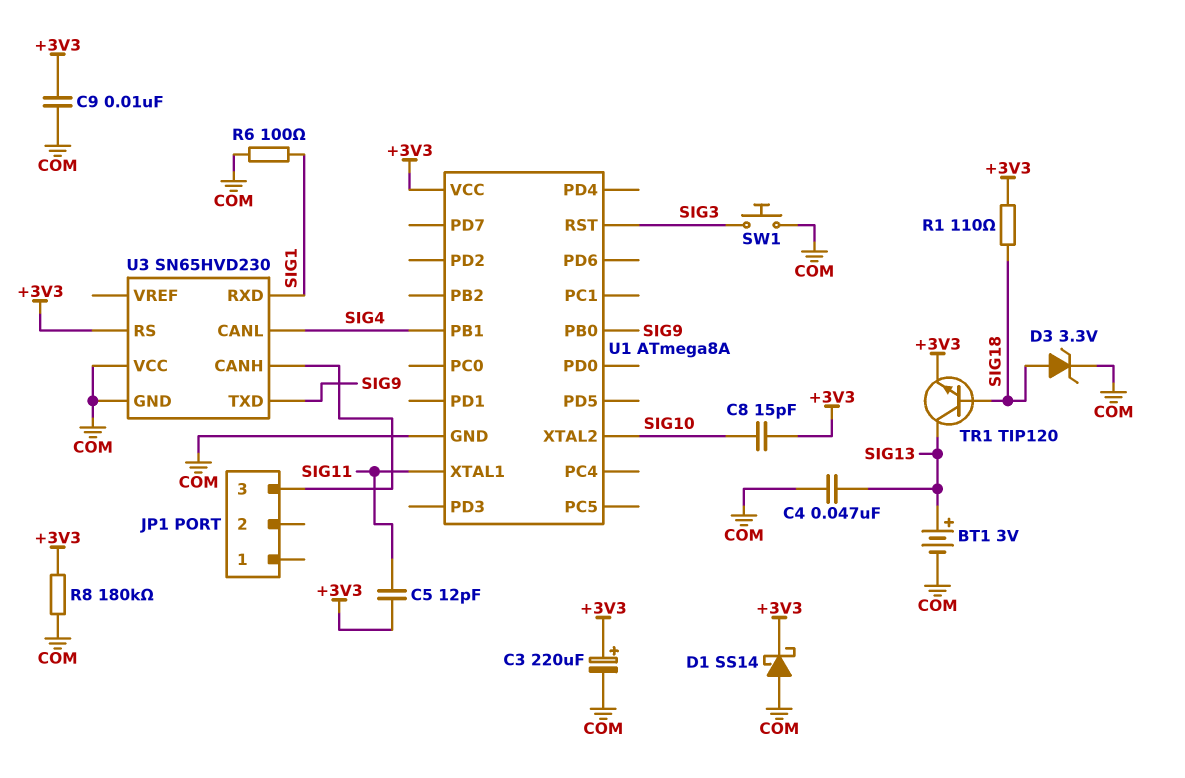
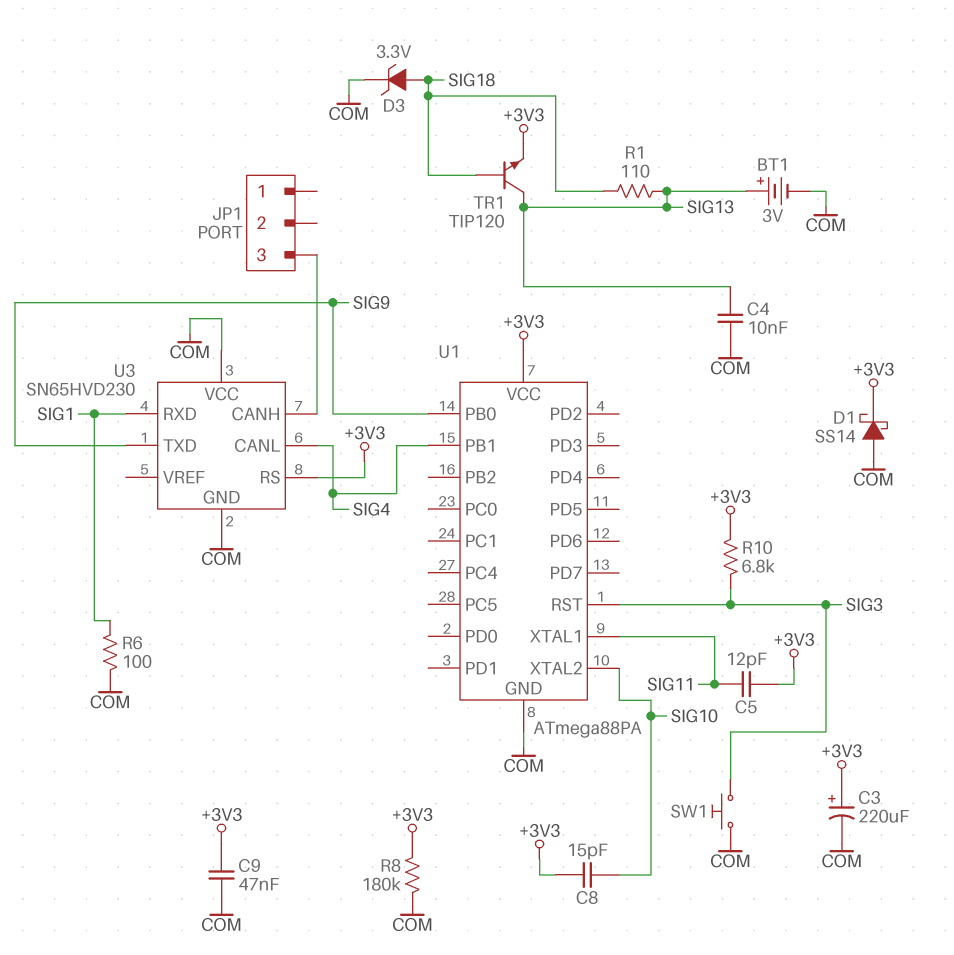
C4: 47nF (COM, SIG13) -> 10nF (COM, SIG13)
C9: 10nF (+3V3, COM) -> 47nF (+3V3, COM)
R1: 110 (+3V3, SIG18) -> 110 (SIG13, SIG18)
R10: none -> 6.8k (+3V3, SIG3)
U1: ATmega8A -> ATmega88PA

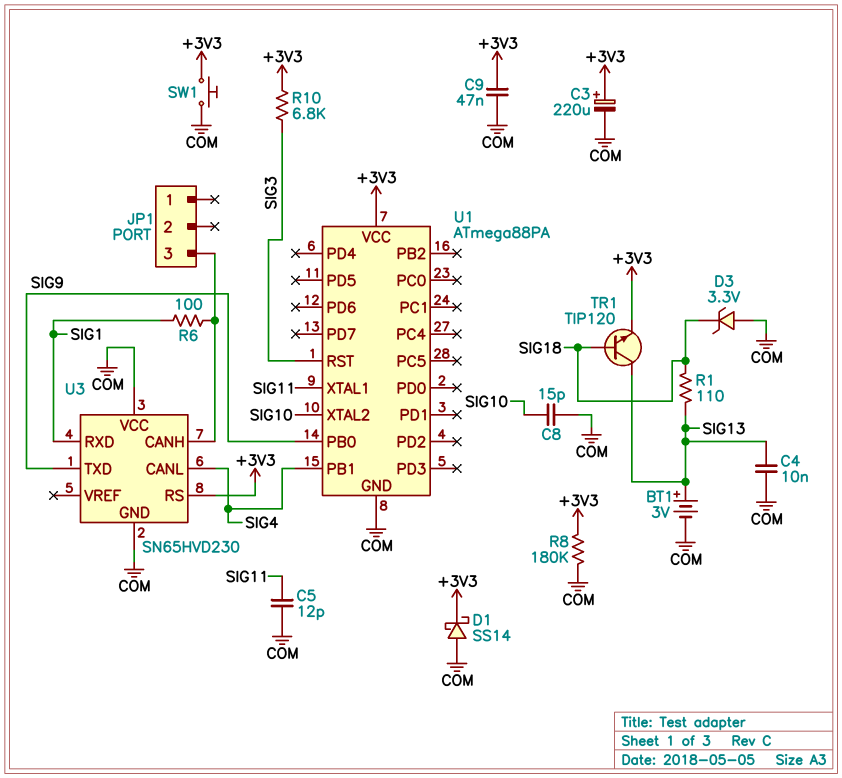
C5: 12pF (+3V3, SIG11) -> 12pF (COM, SIG11)
C8: 15pF (+3V3, SIG10) -> 15pF (COM, SIG10)
D3: zener 3.3V (A SIG18, K COM) -> zener 3.3V (A COM, K SIG18)
R6: 100 (COM, SIG1) -> 100 (JP1/3, SIG1)
SW1: button (COM, SIG3) -> button (+3V3, COM)

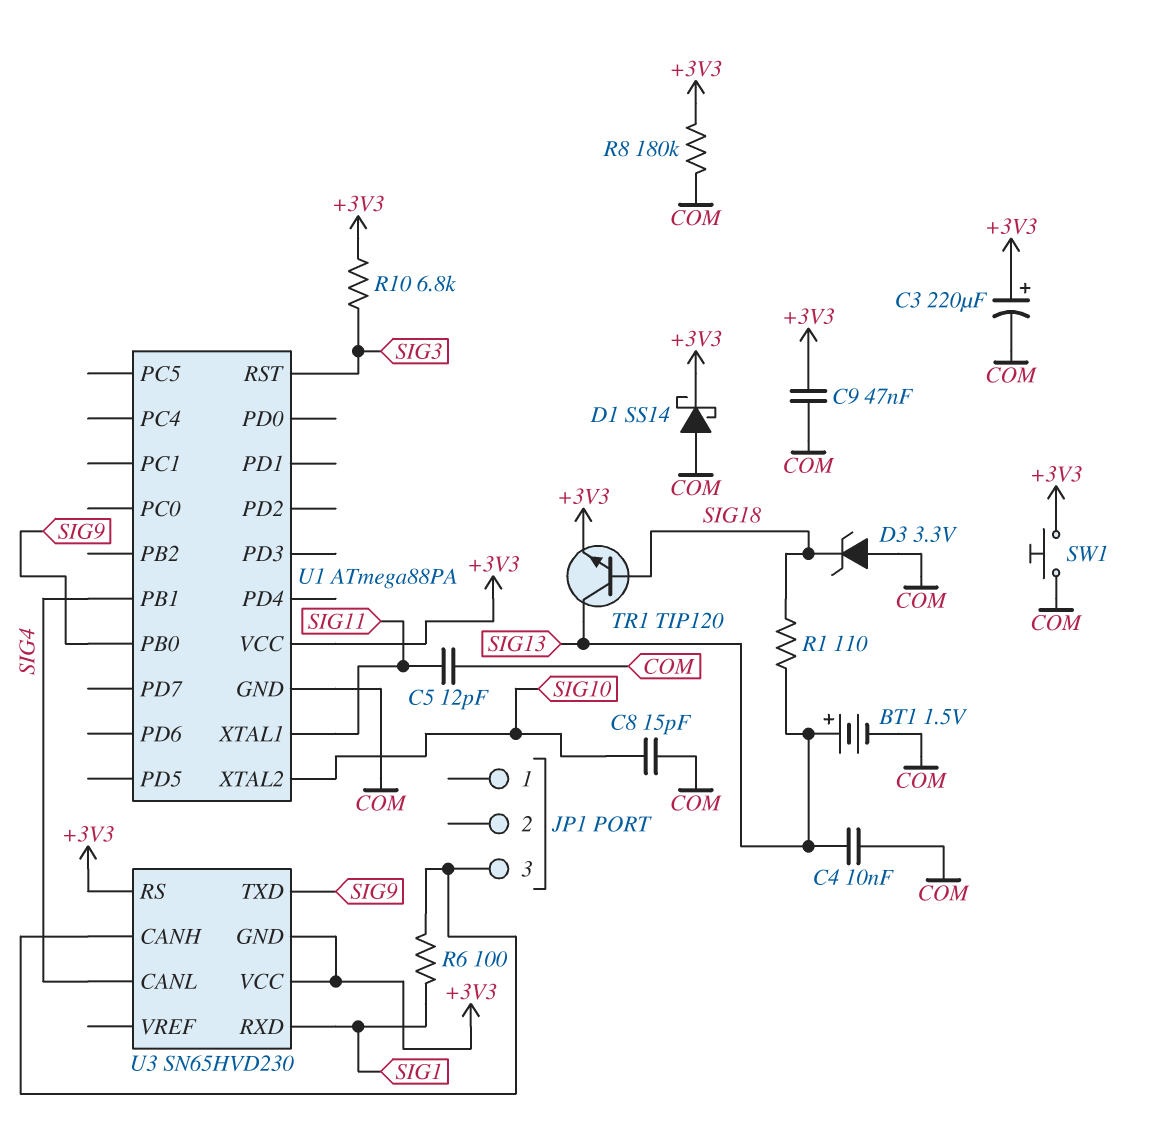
BT1: 3V (plus SIG13, minus COM) -> 1.5V (plus SIG13, minus COM)
U3 pin GND: COM -> +3V3
U3 pin VCC: COM -> +3V3

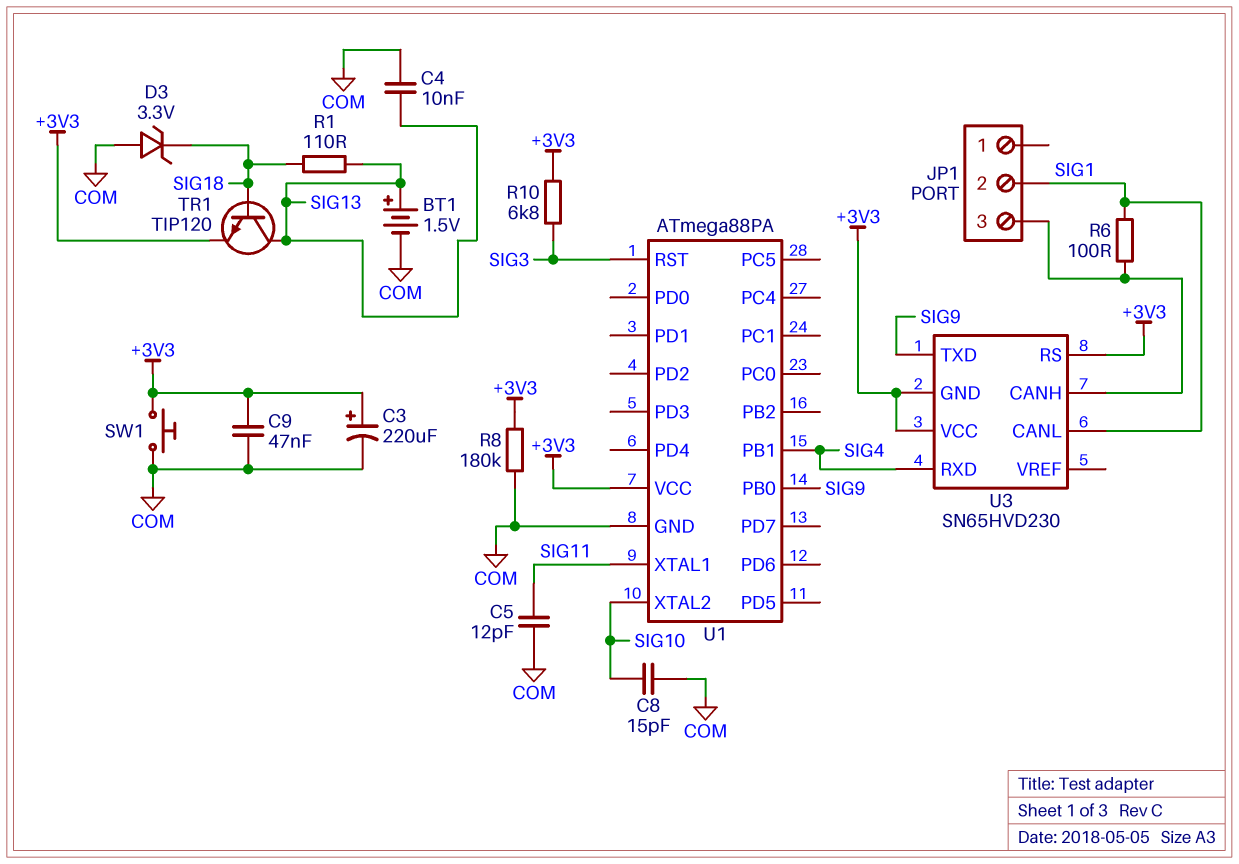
D1: schottky SS14 (A COM, K +3V3) -> none
JP1 pin 2: none -> SIG1
U3 pin CANL: SIG4 -> SIG1
U3 pin RXD: SIG1 -> SIG4

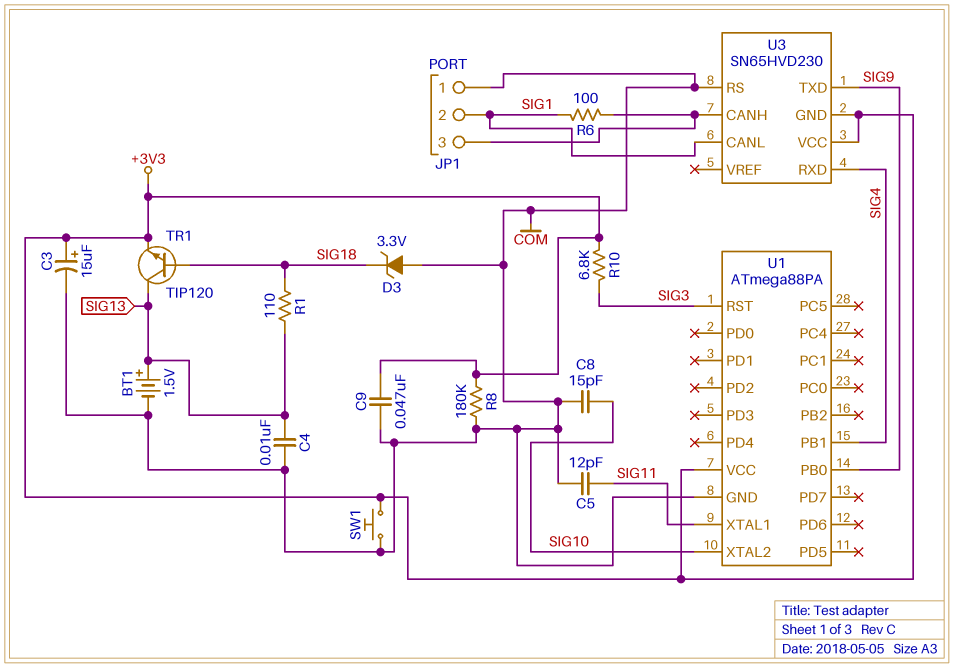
C3: 220uF (plus +3V3, minus COM) -> 15uF (plus +3V3, minus COM)
JP1 pin 1: none -> COM
U3 pin RS: +3V3 -> COM

